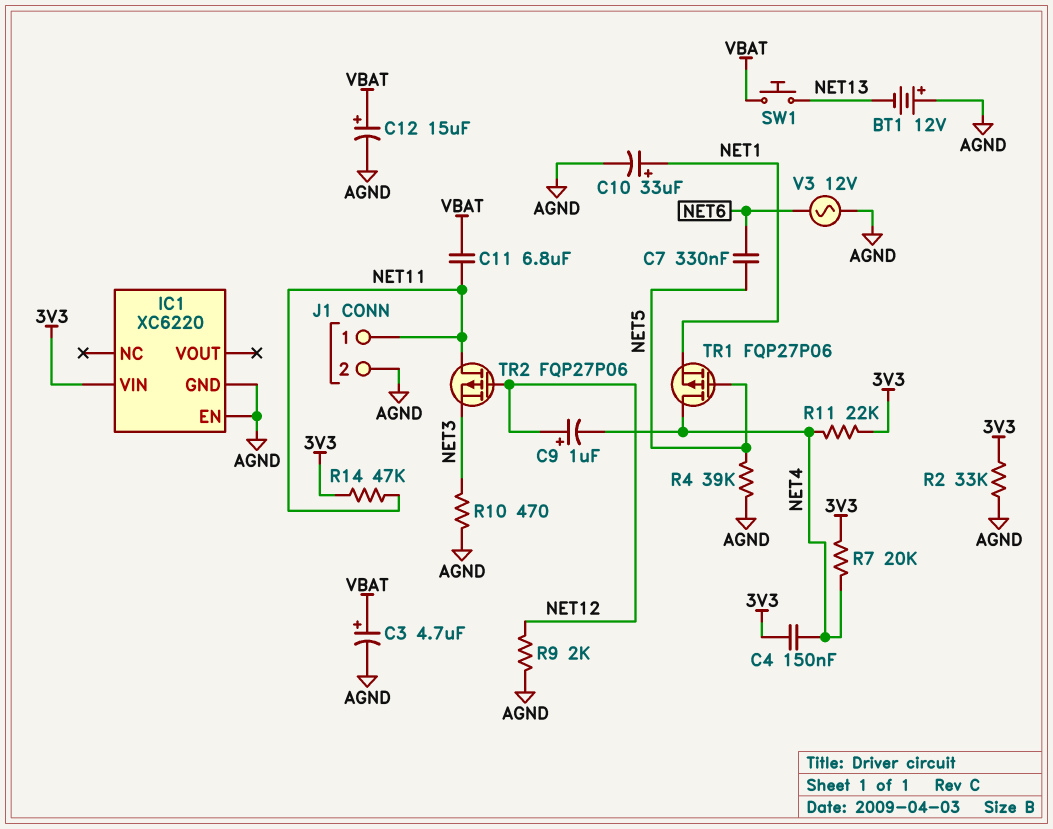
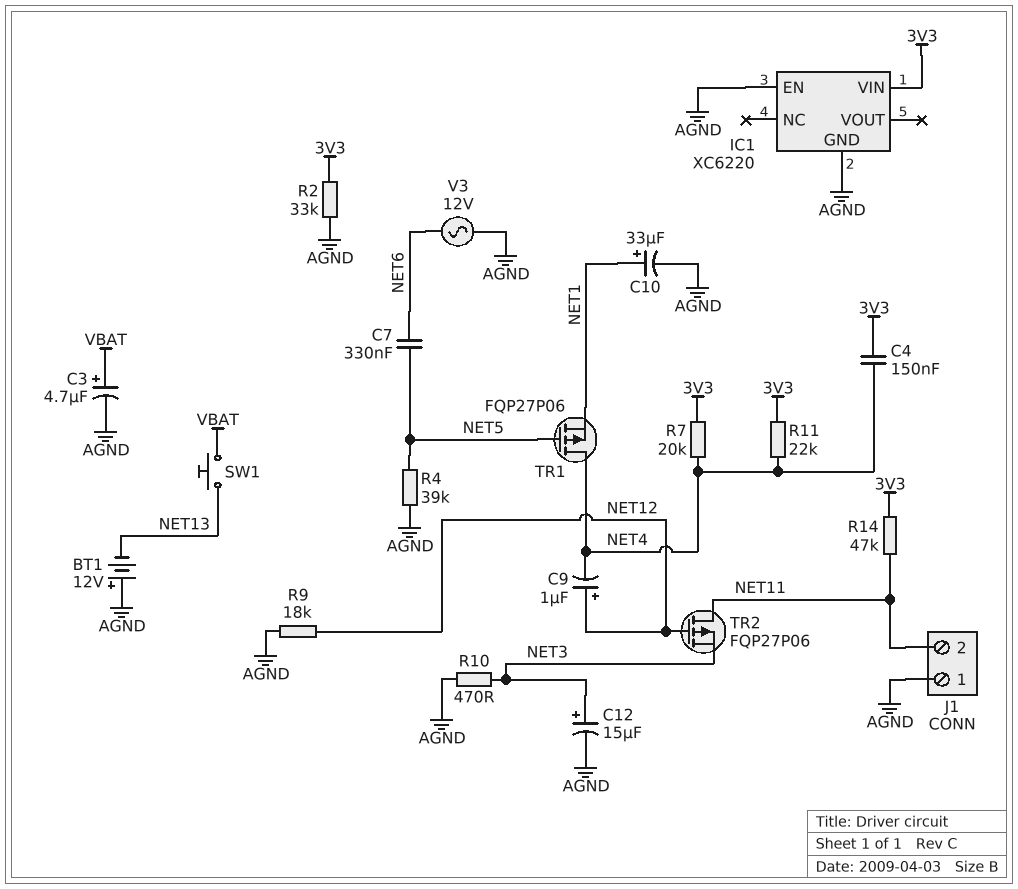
C11: 6.8uF (NET11, VBAT) -> none
C12: 15uF (plus VBAT, minus AGND) -> 15uF (plus NET3, minus AGND)
J1 pin 1: NET11 -> AGND
J1 pin 2: AGND -> NET11
R9: 2k (AGND, NET12) -> 18k (AGND, NET12)

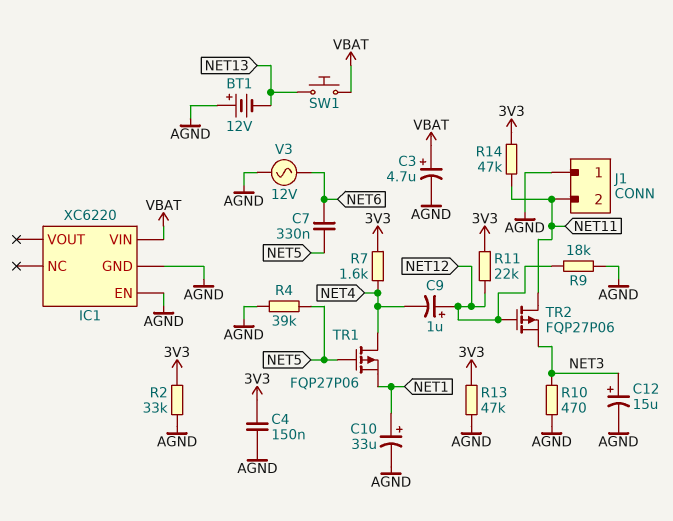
C4: 150nF (3V3, NET4) -> 150nF (3V3, AGND)
IC1 pin VIN: 3V3 -> VBAT
R7: 20k (3V3, NET4) -> 1.6k (3V3, NET4)
R11: 22k (3V3, NET4) -> 22k (3V3, NET12)
R13: none -> 47k (3V3, AGND)

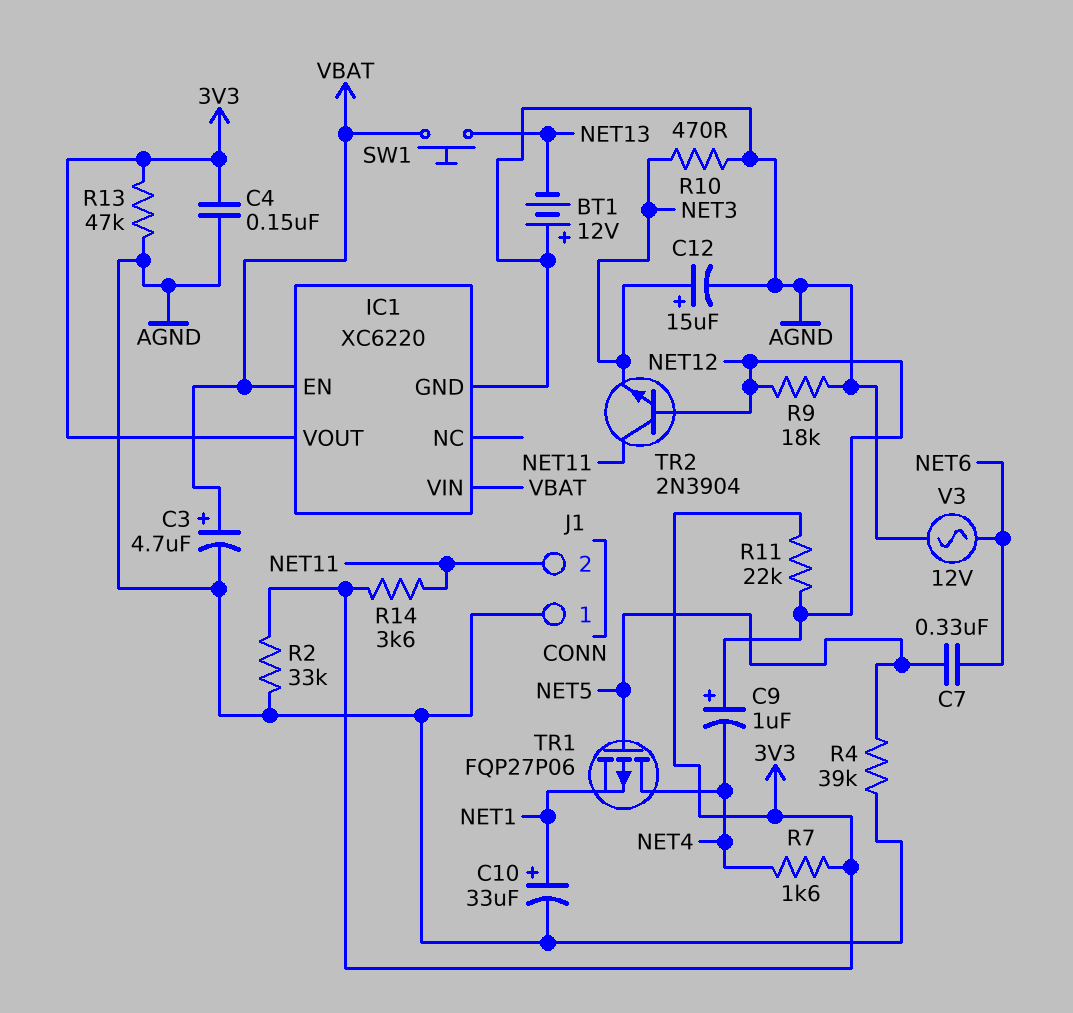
IC1 pin EN: AGND -> VBAT
IC1 pin VOUT: none -> 3V3
R14: 47k (3V3, NET11) -> 3.6k (3V3, NET11)
TR2: PMOS FQP27P06 (G NET12, D NET11, S NET3) -> NPN 2N3904 (B NET12, C NET11, E NET3)

